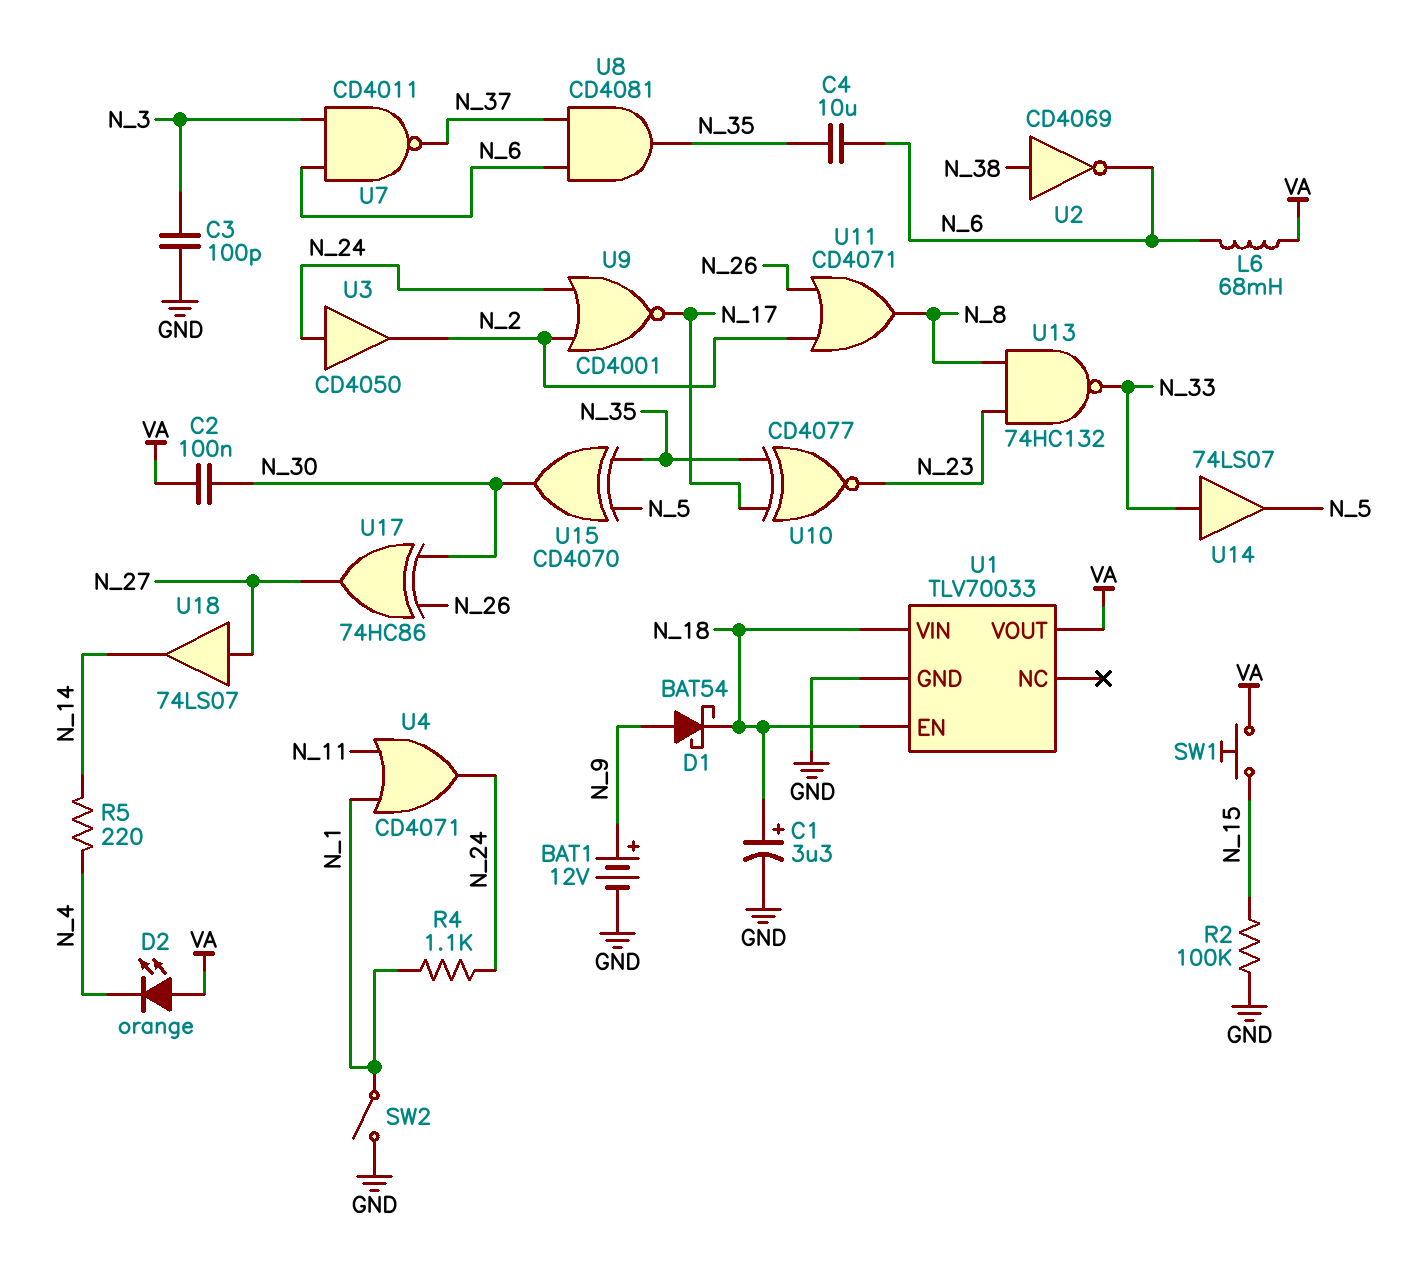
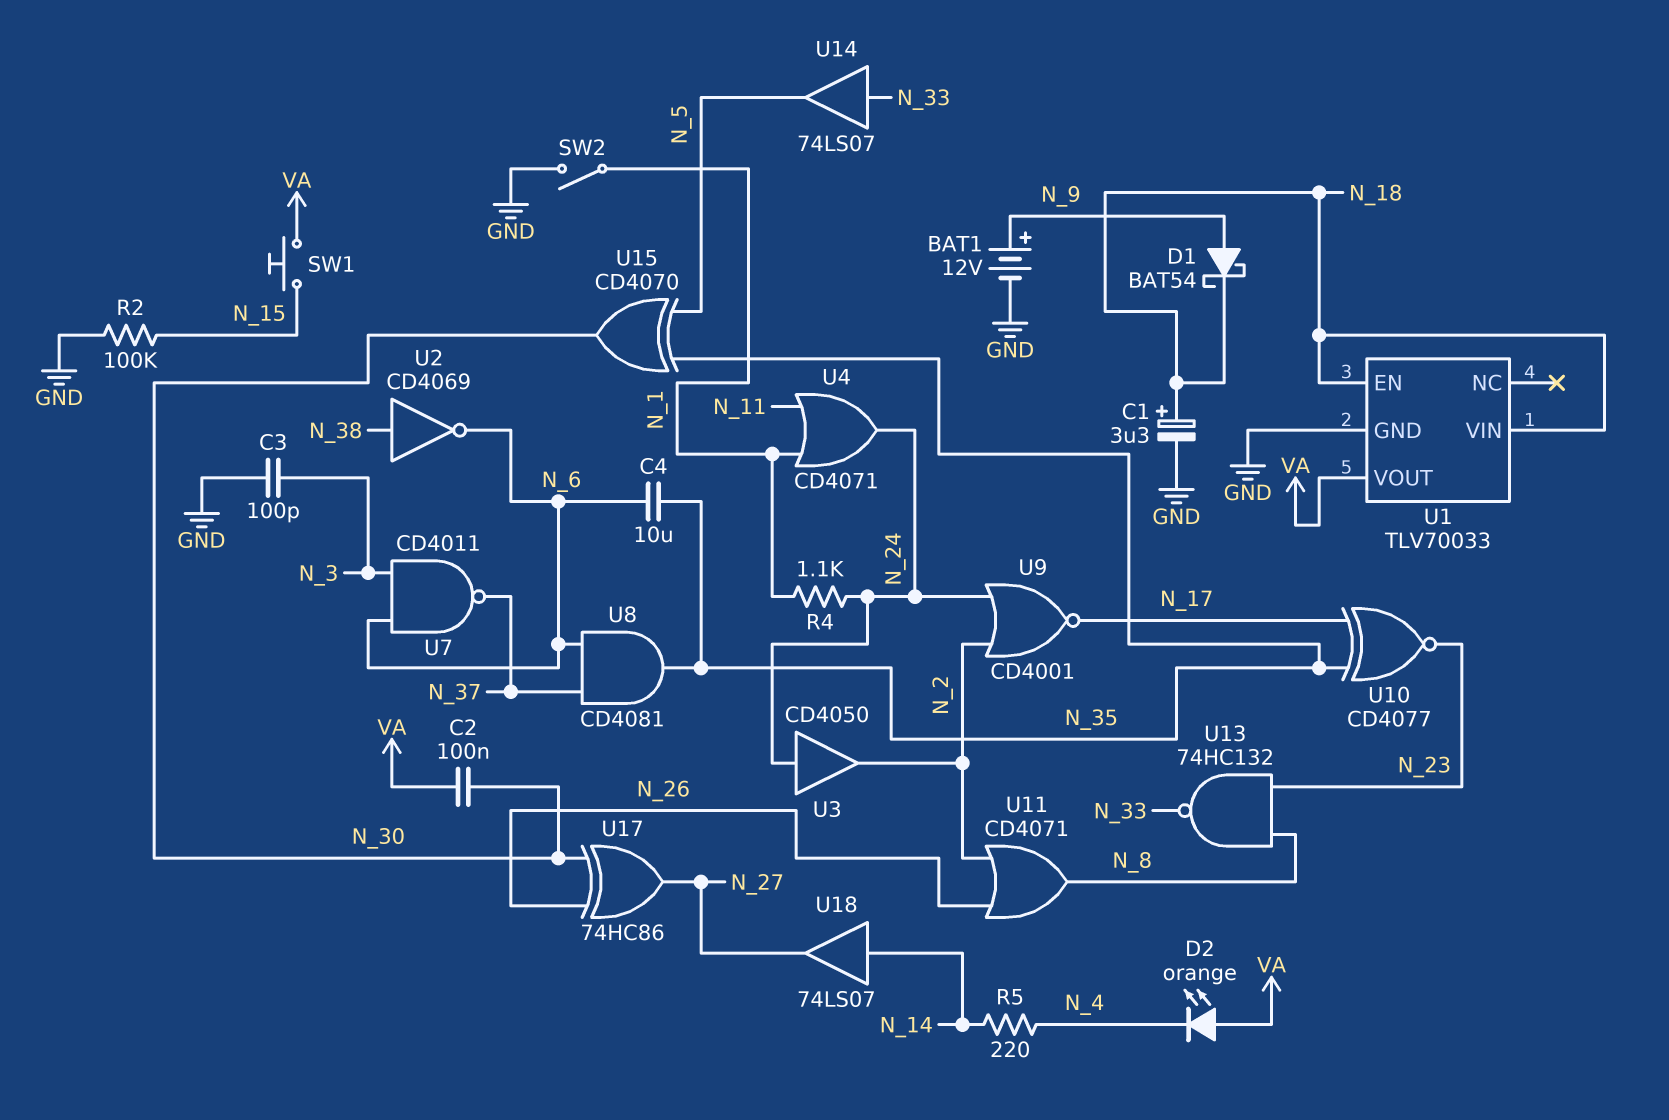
L6: 68mH (N_6, VA) -> none
U18: buffer 74LS07 (in N_27, out N_14) -> buffer 74LS07 (in N_14, out N_27)

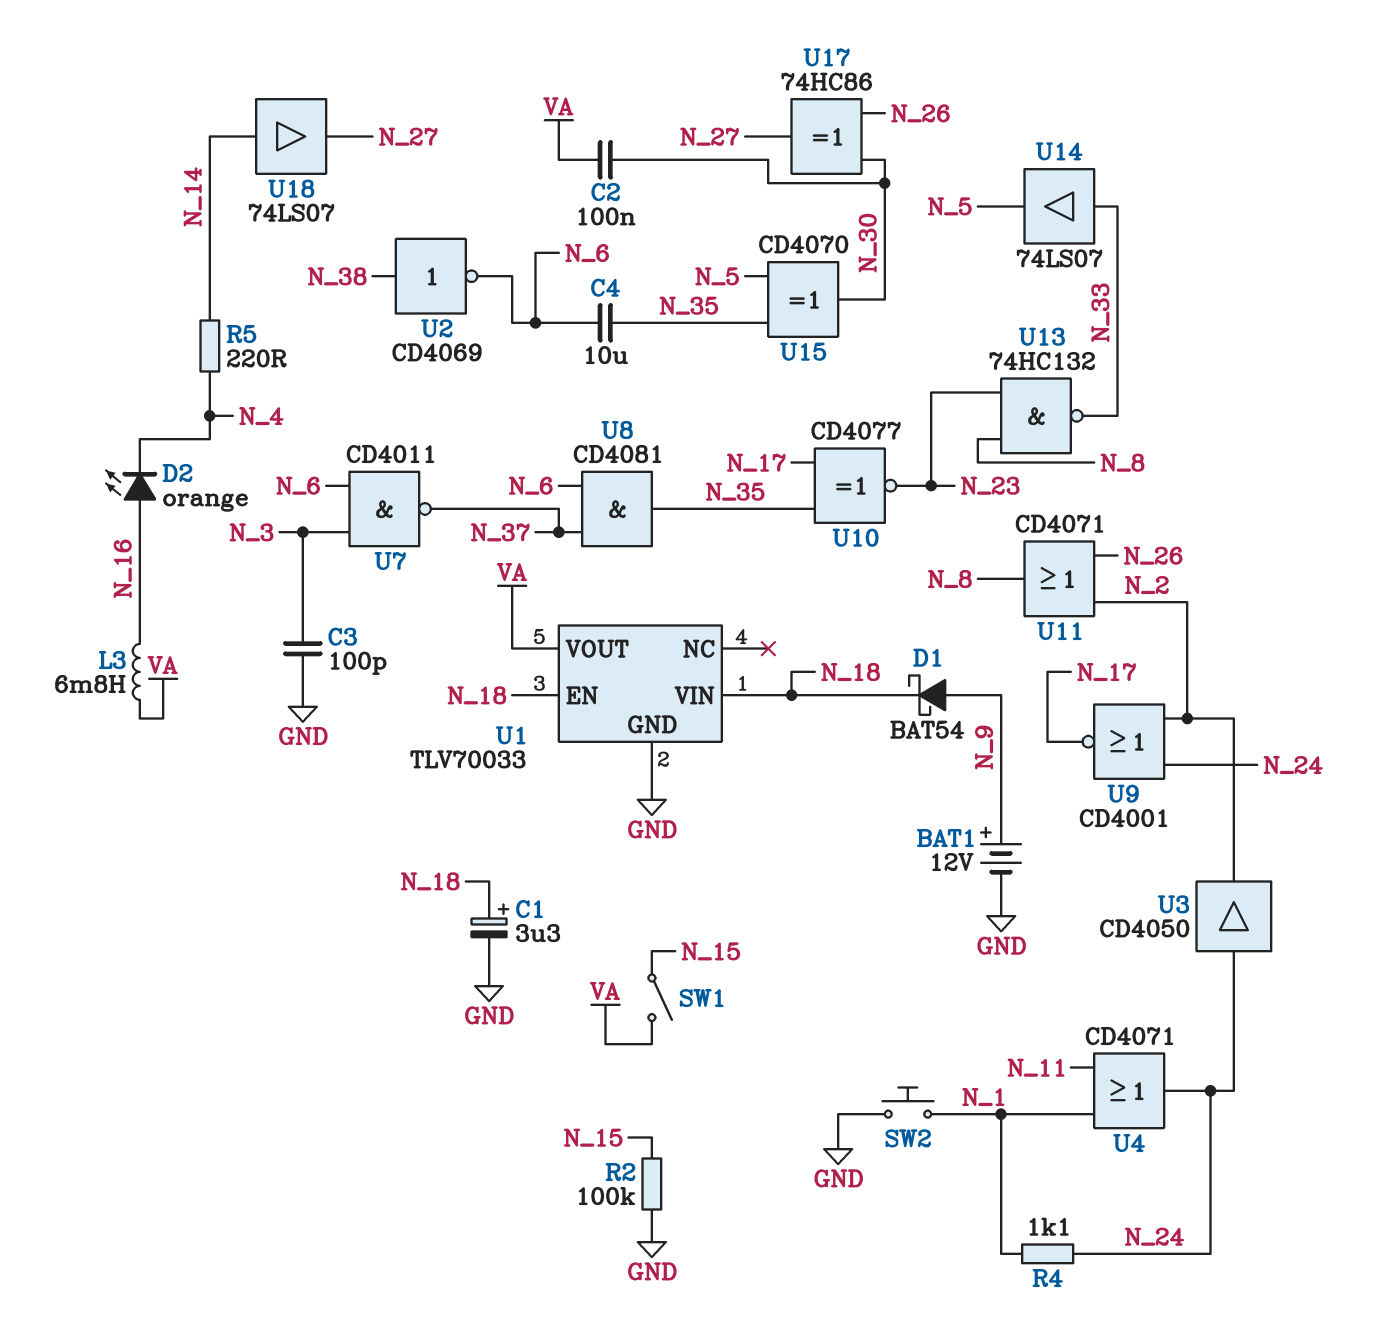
D2: LED orange (A VA, K N_4) -> LED orange (A N_16, K N_4)
L3: none -> 6.8mH (N_16, VA)
SW1: button (N_15, VA) -> switch (N_15, VA)
SW2: switch (GND, N_1) -> button (GND, N_1)

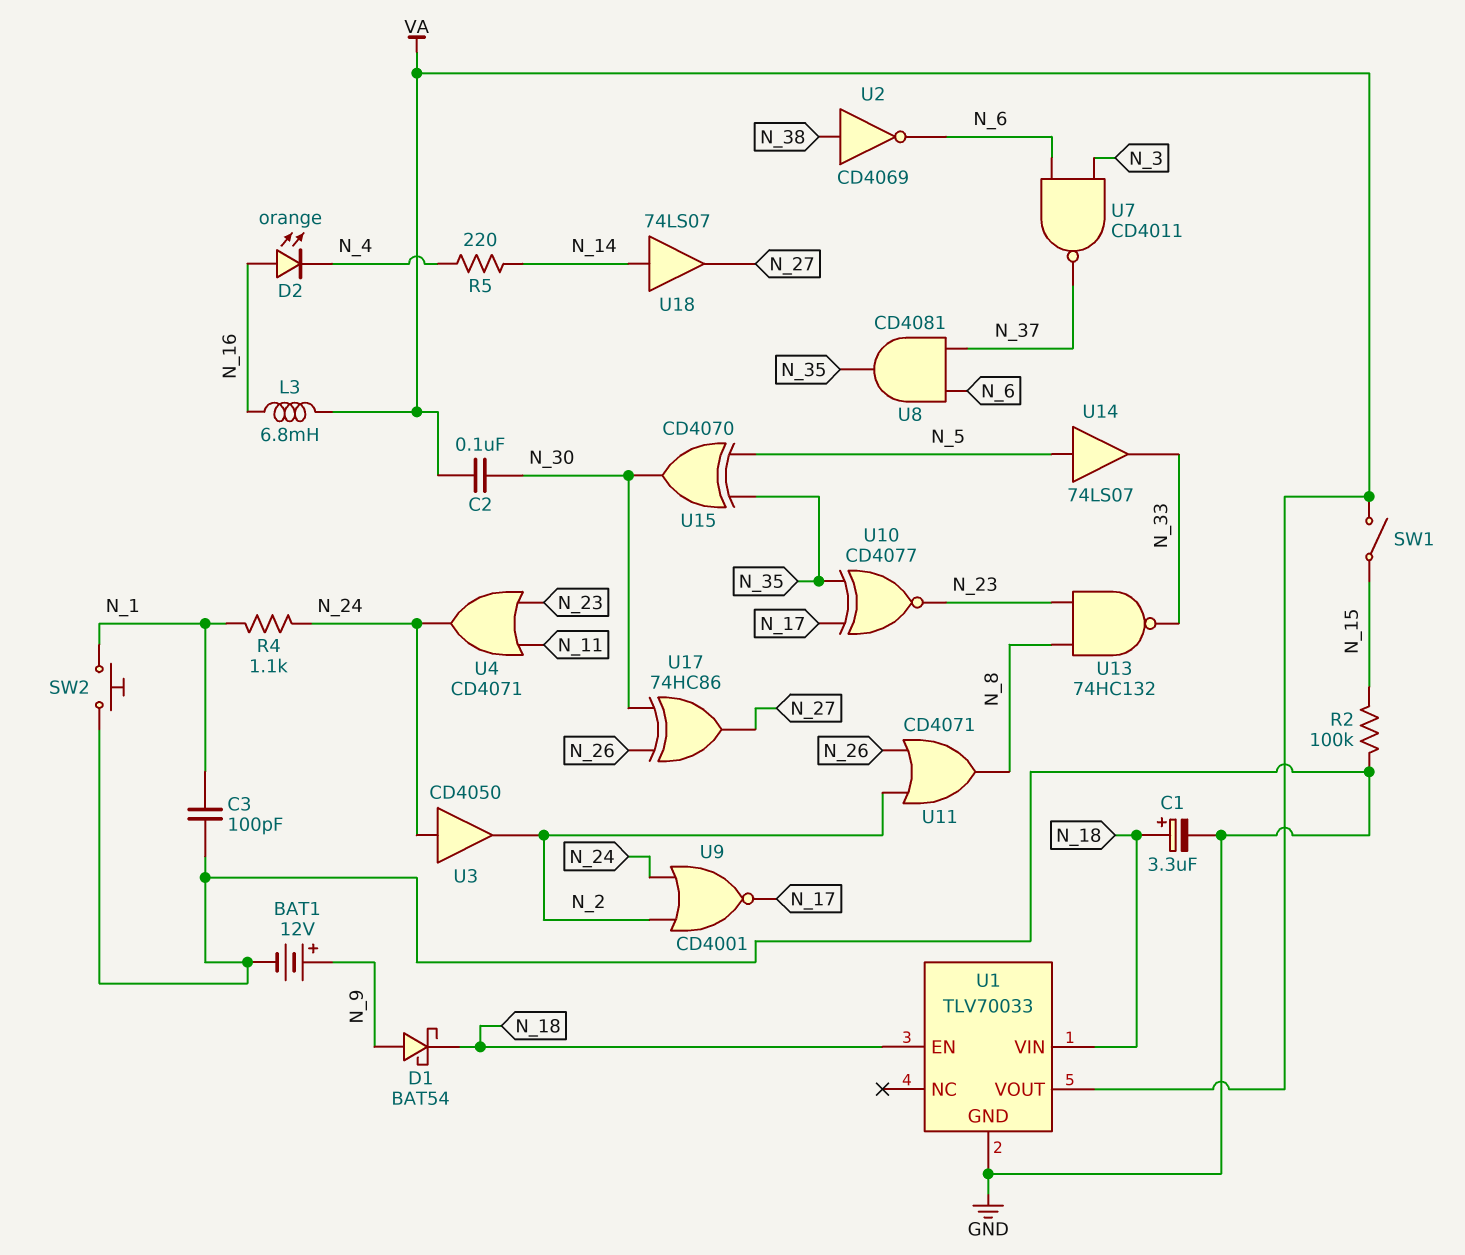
C3: 100pF (GND, N_3) -> 100pF (GND, N_1)
C4: 10uF (N_6, N_35) -> none
U4: OR CD4071 (in N_1, in N_11, out N_24) -> OR CD4071 (in N_11, in N_23, out N_24)
U14: buffer 74LS07 (in N_33, out N_5) -> buffer 74LS07 (in N_5, out N_33)

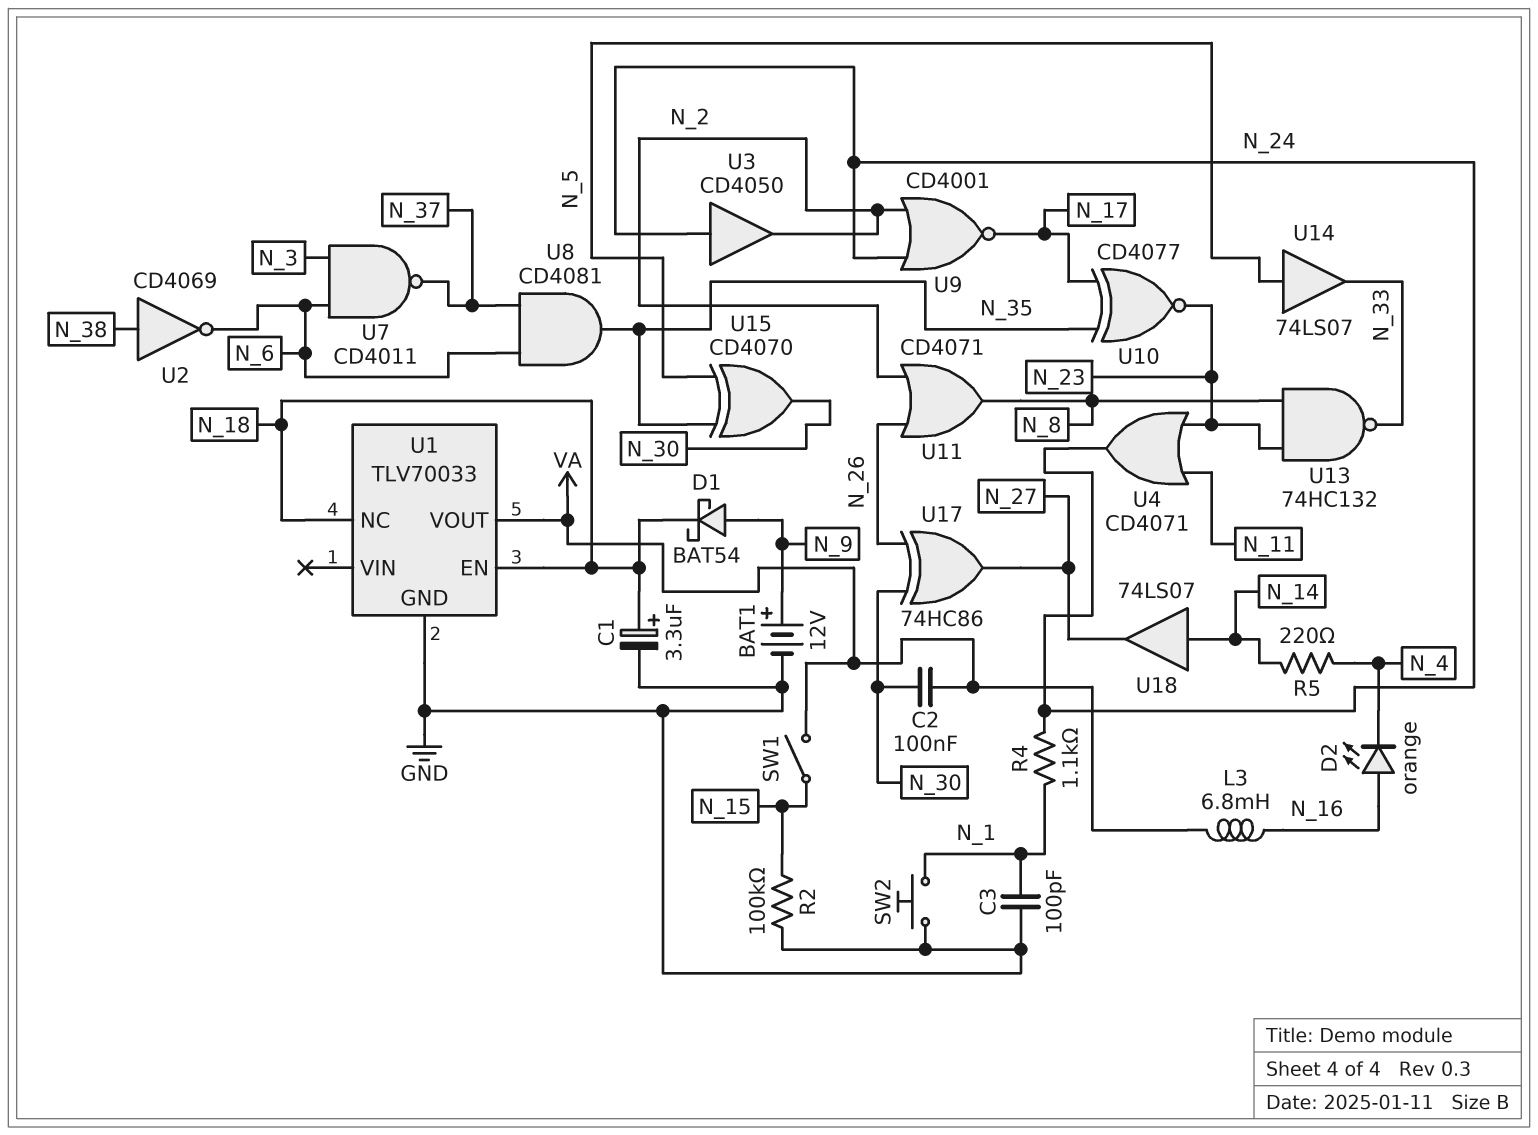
U1 pin NC: none -> N_18
U1 pin VIN: N_18 -> none

